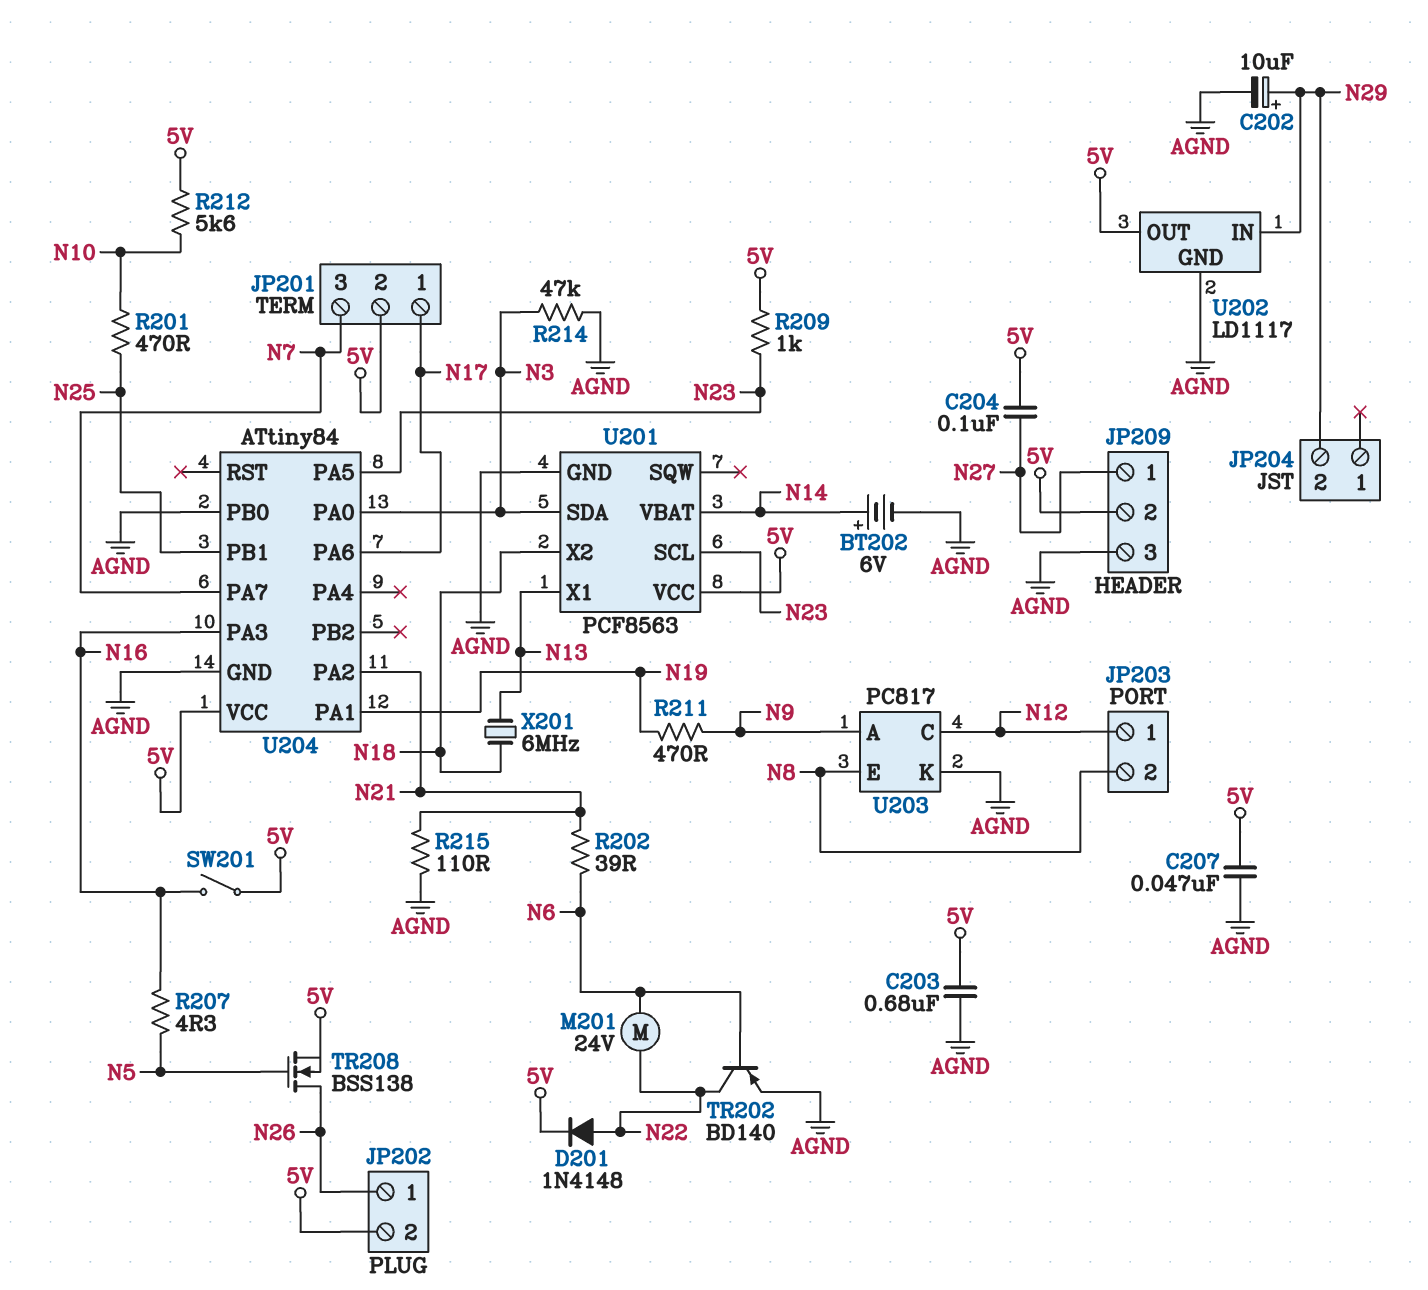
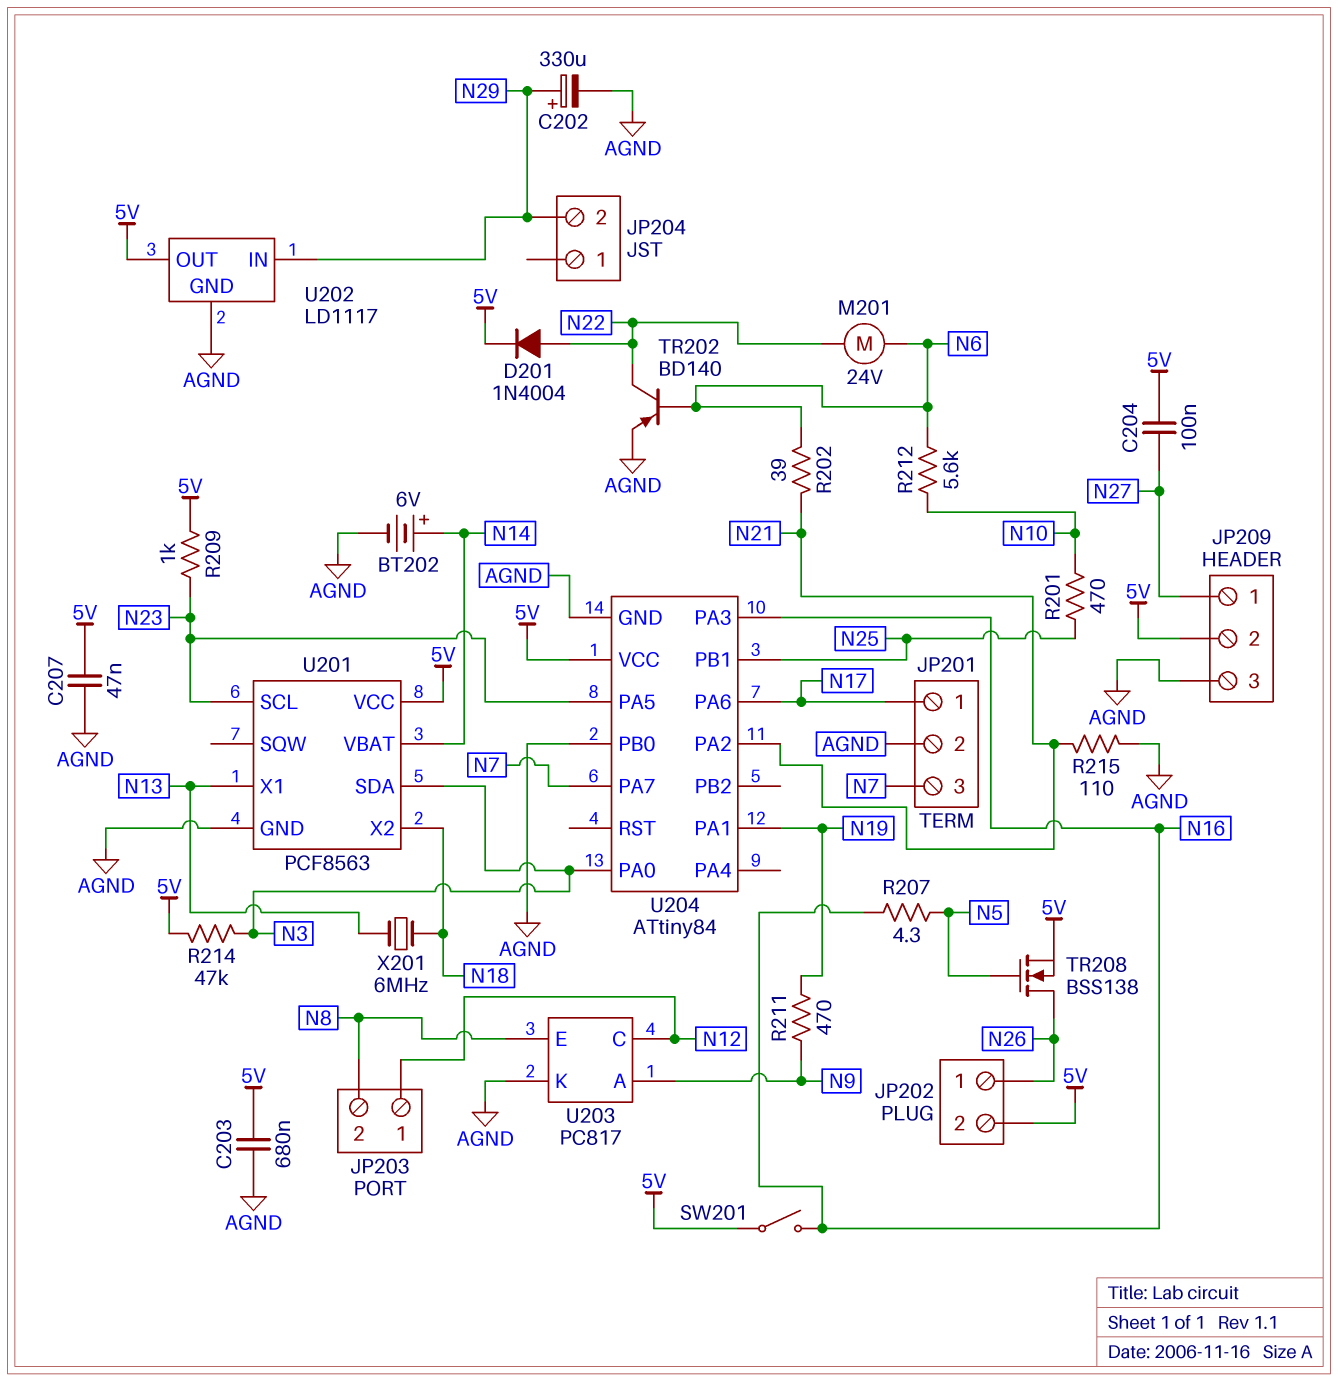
C202: 10uF (plus N29, minus AGND) -> 330uF (plus N29, minus AGND)
D201: diode 1N4148 (A N22, K 5V) -> diode 1N4004 (A N22, K 5V)
JP201 pin 2: 5V -> AGND
R212: 5.6k (5V, N10) -> 5.6k (N6, N10)
R214: 47k (AGND, N3) -> 47k (5V, N3)

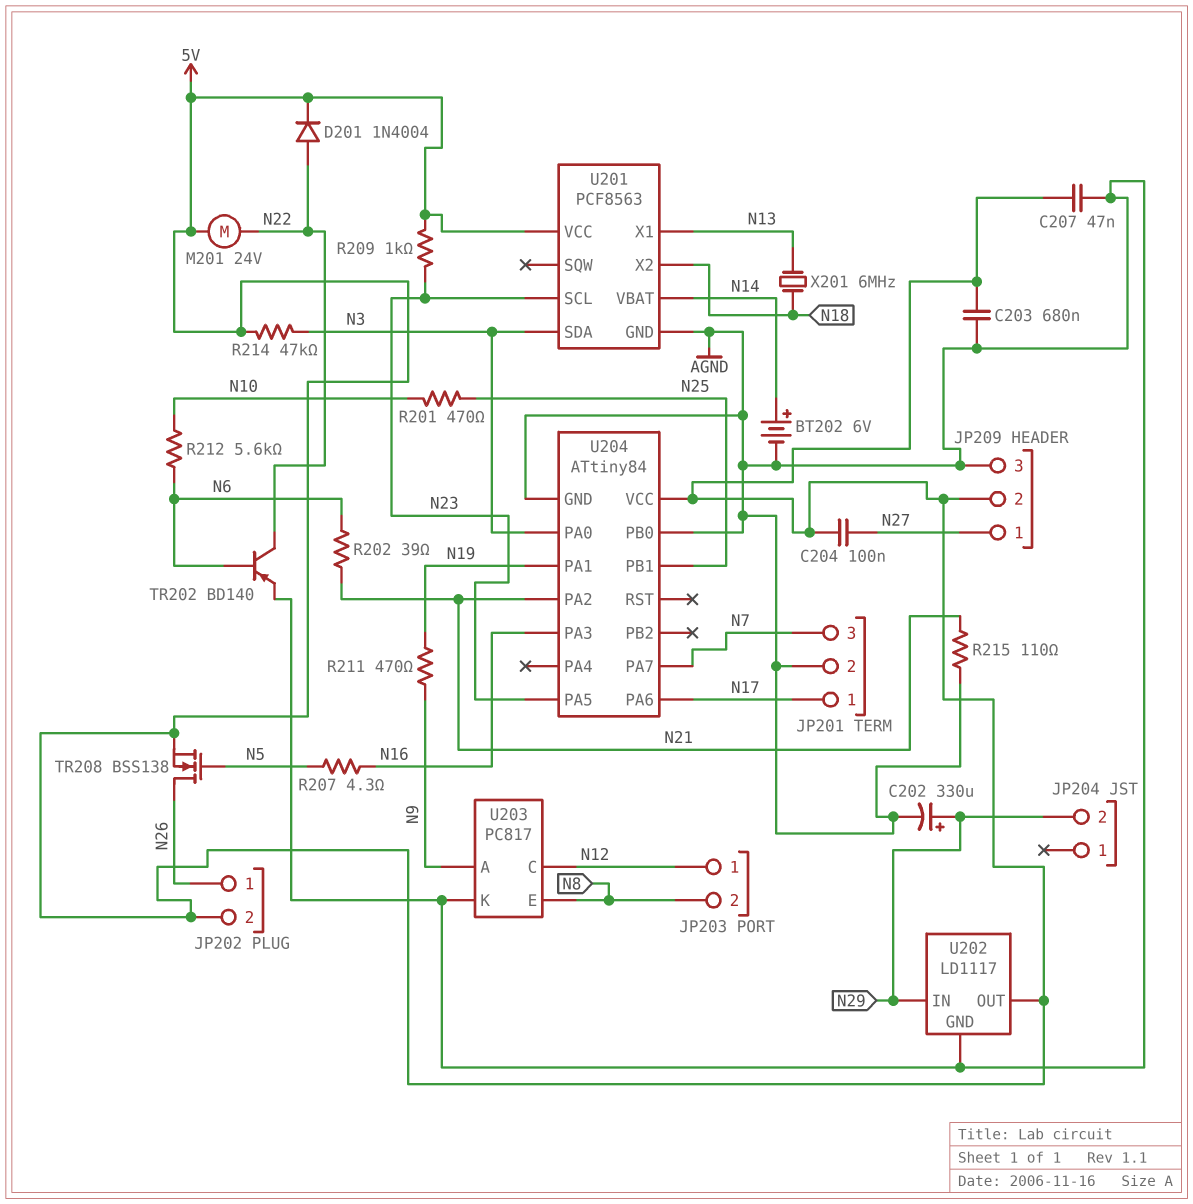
M201: motor 24V (N6, N22) -> motor 24V (5V, N22)
SW201: switch (5V, N16) -> none

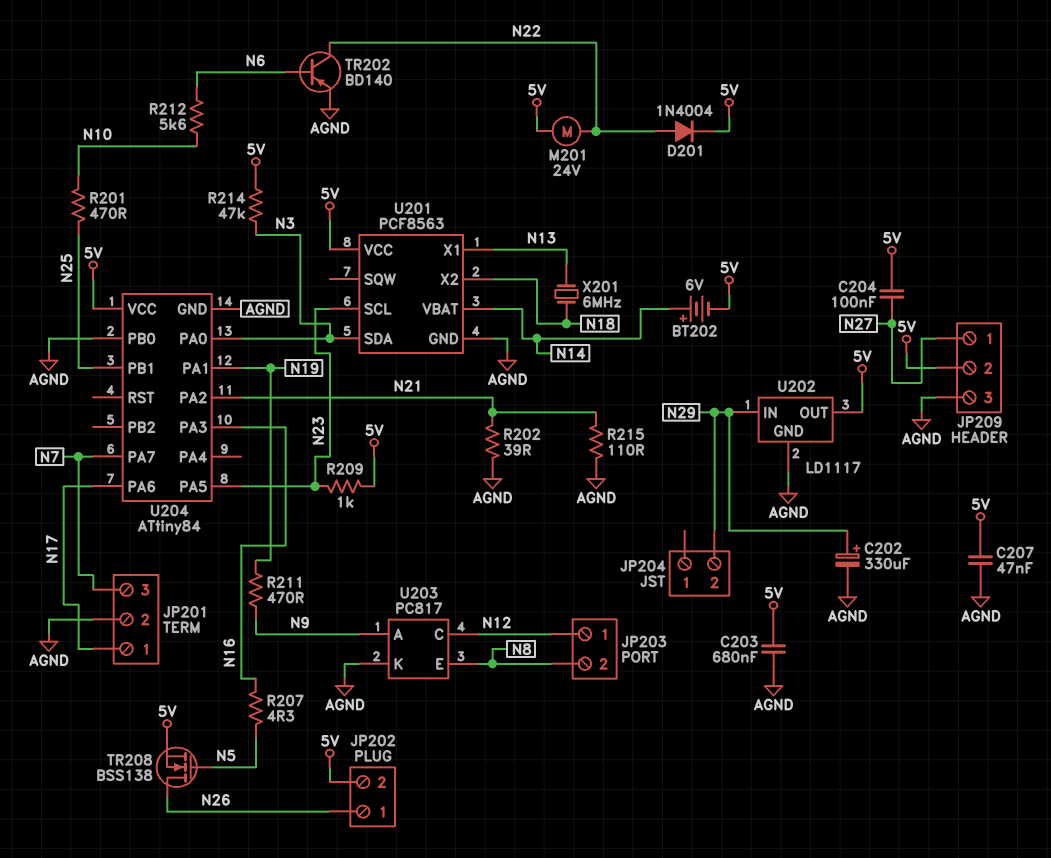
BT202: 6V (plus N14, minus AGND) -> 6V (plus N14, minus 5V)
R202: 39 (N6, N21) -> 39 (AGND, N21)

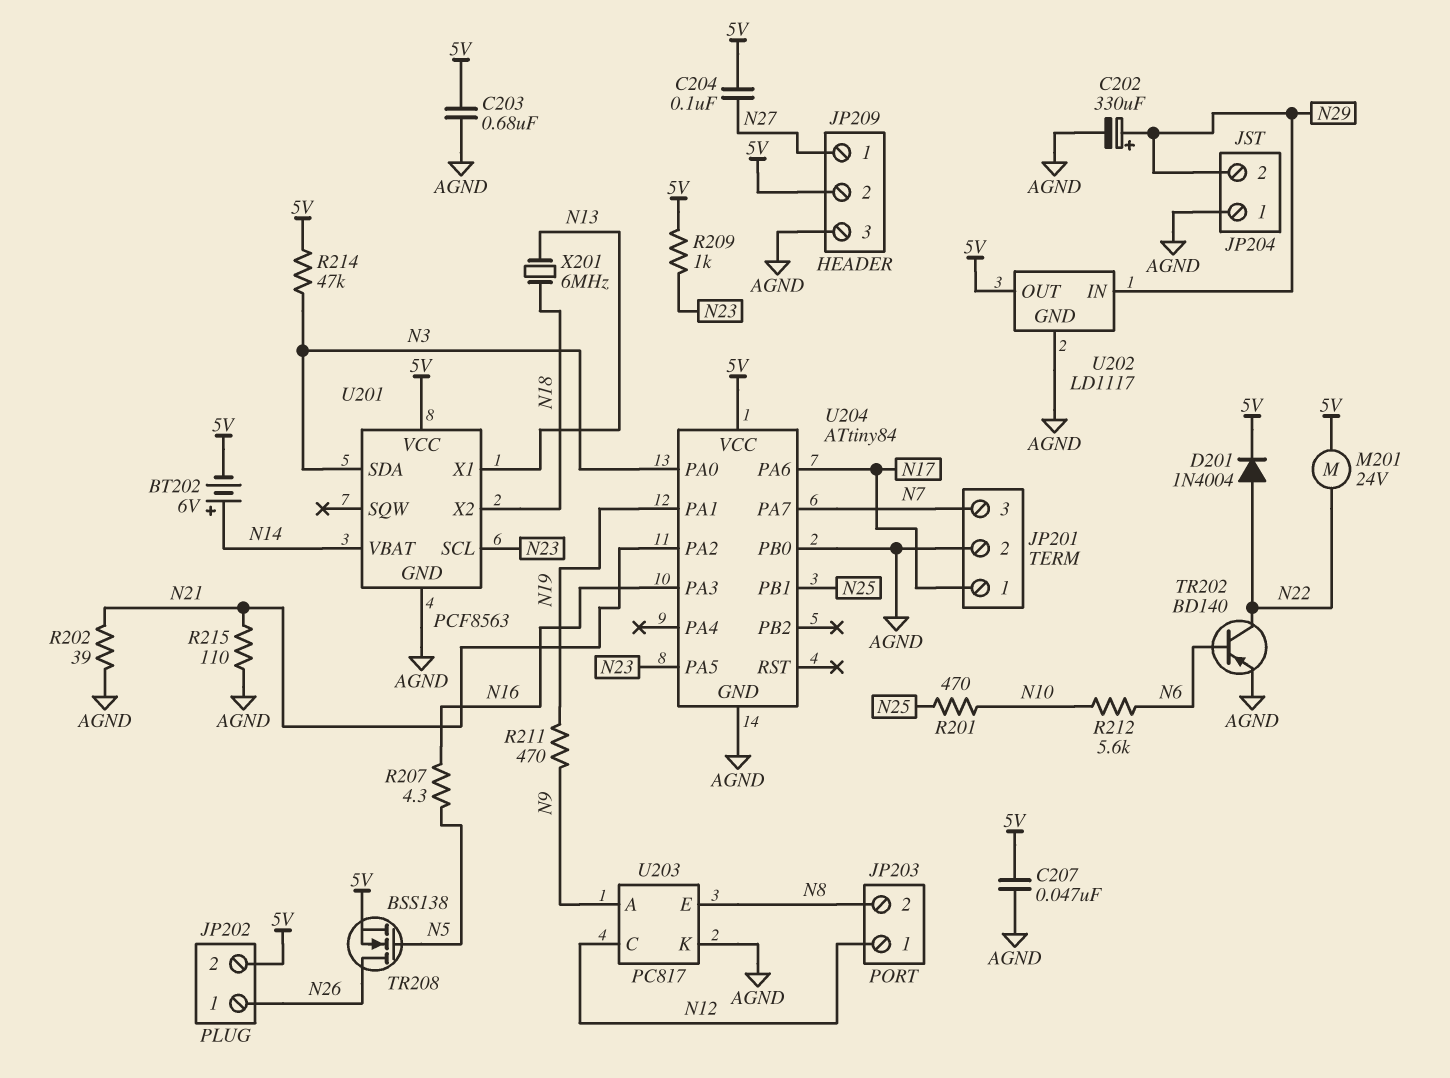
JP204 pin 1: none -> AGND

